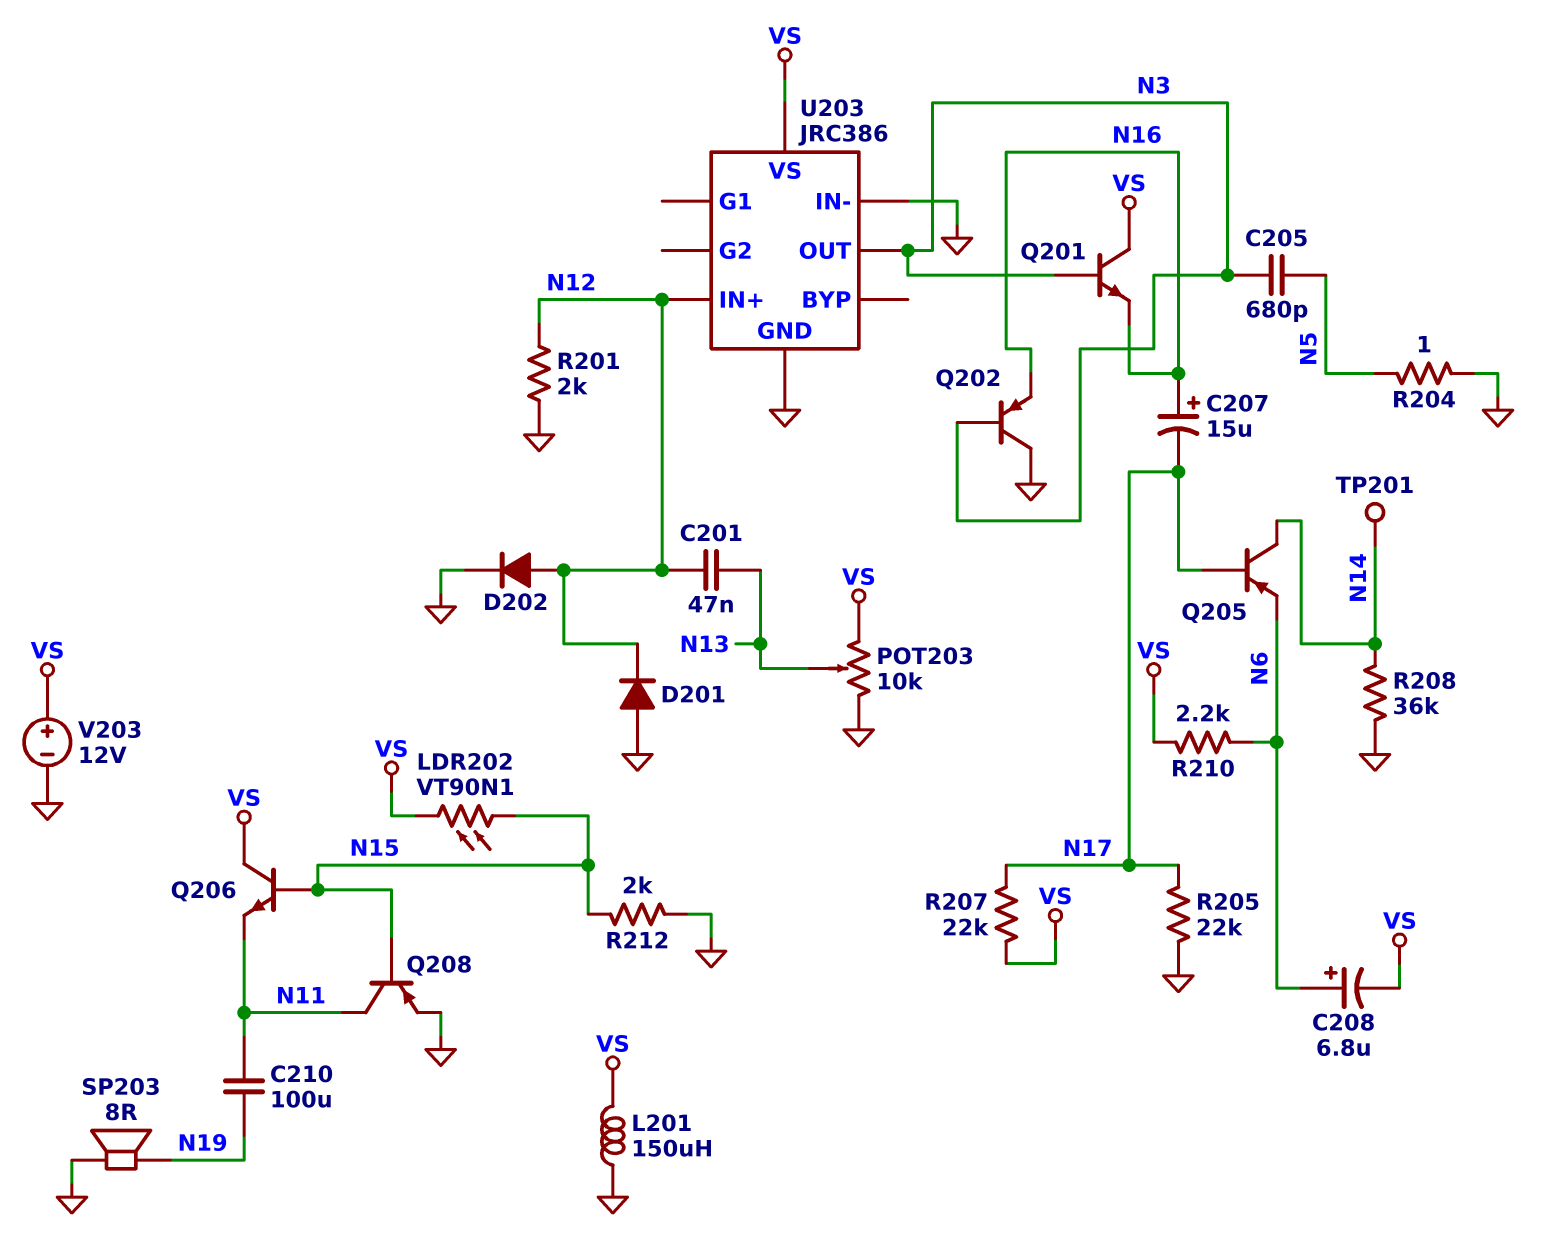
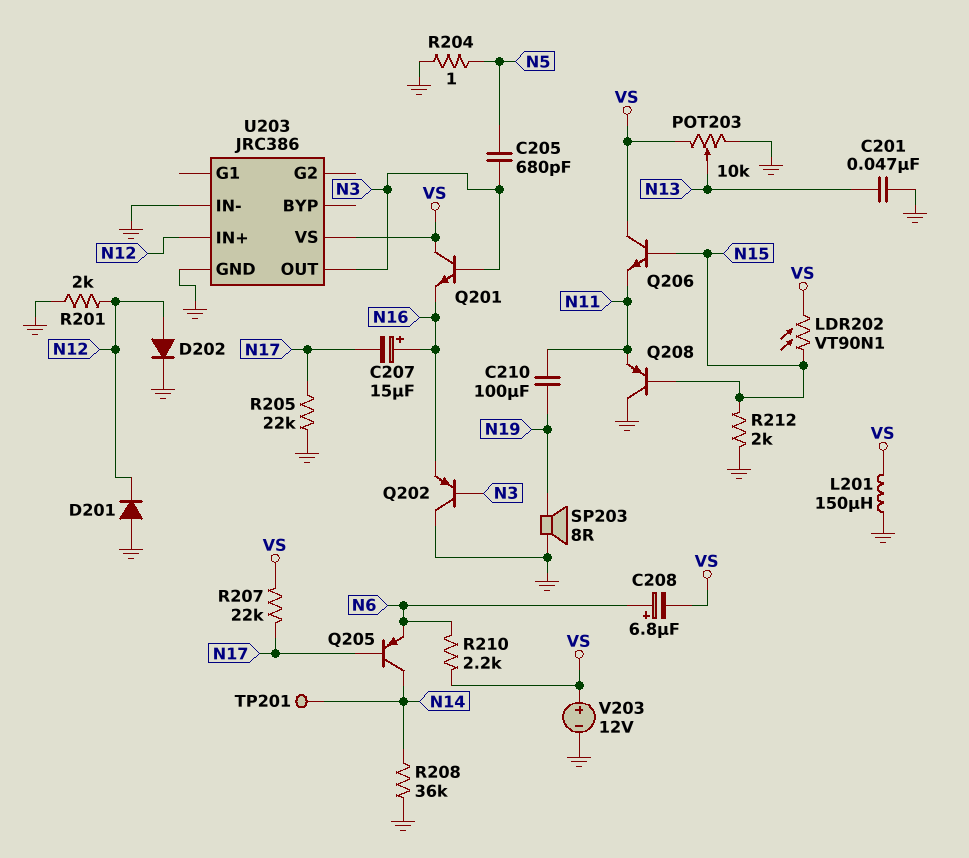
C201: 47nF (N12, N13) -> 47nF (GND, N13)
Q208: PNP (B N15, C N11, E GND) -> PNP (B N15, C GND, E N11)

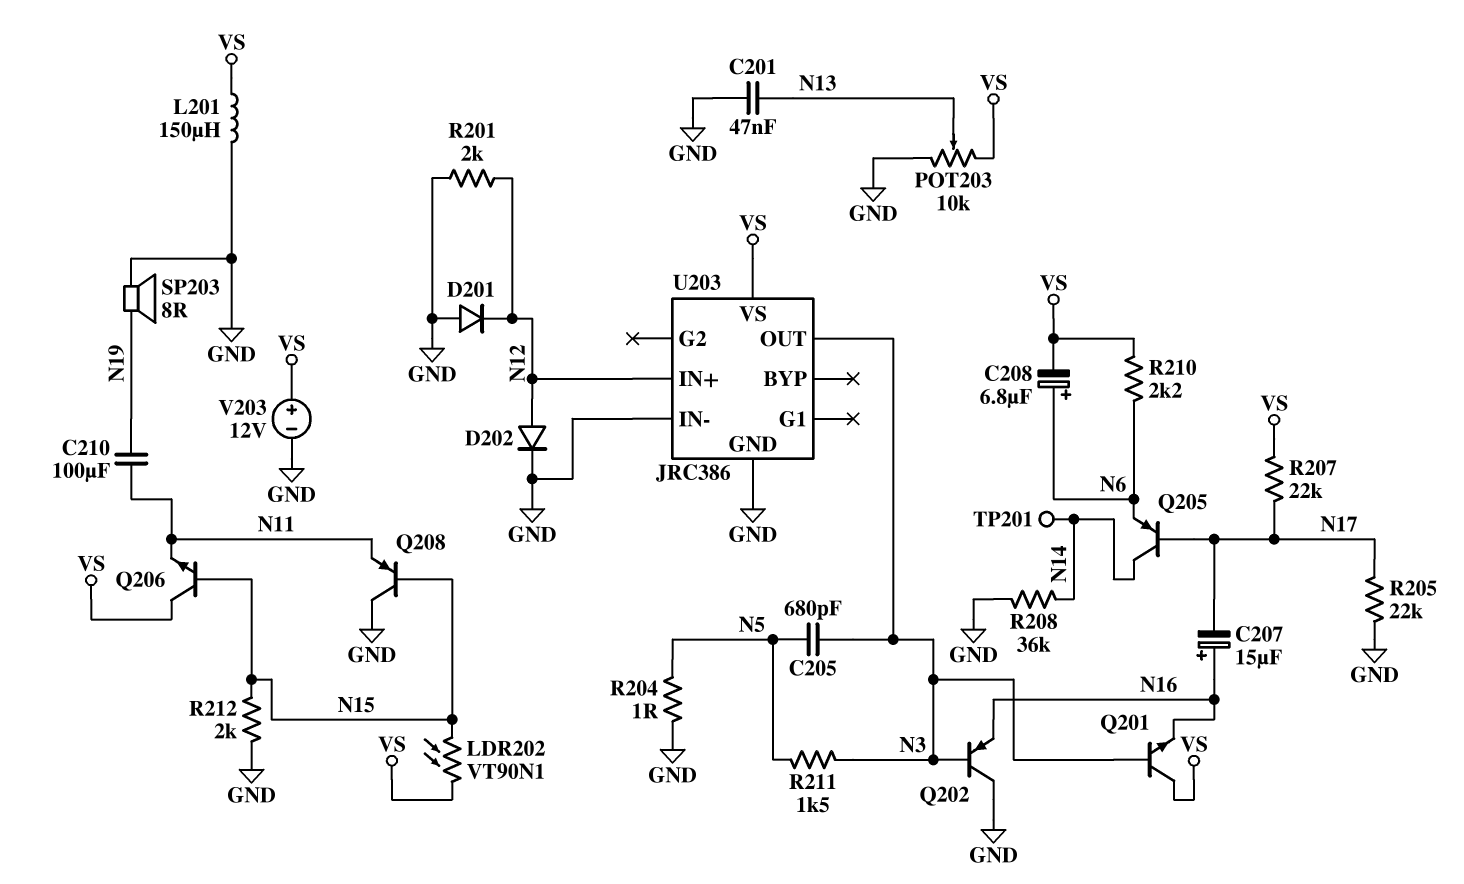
R211: none -> 1.5k (N3, N5)

